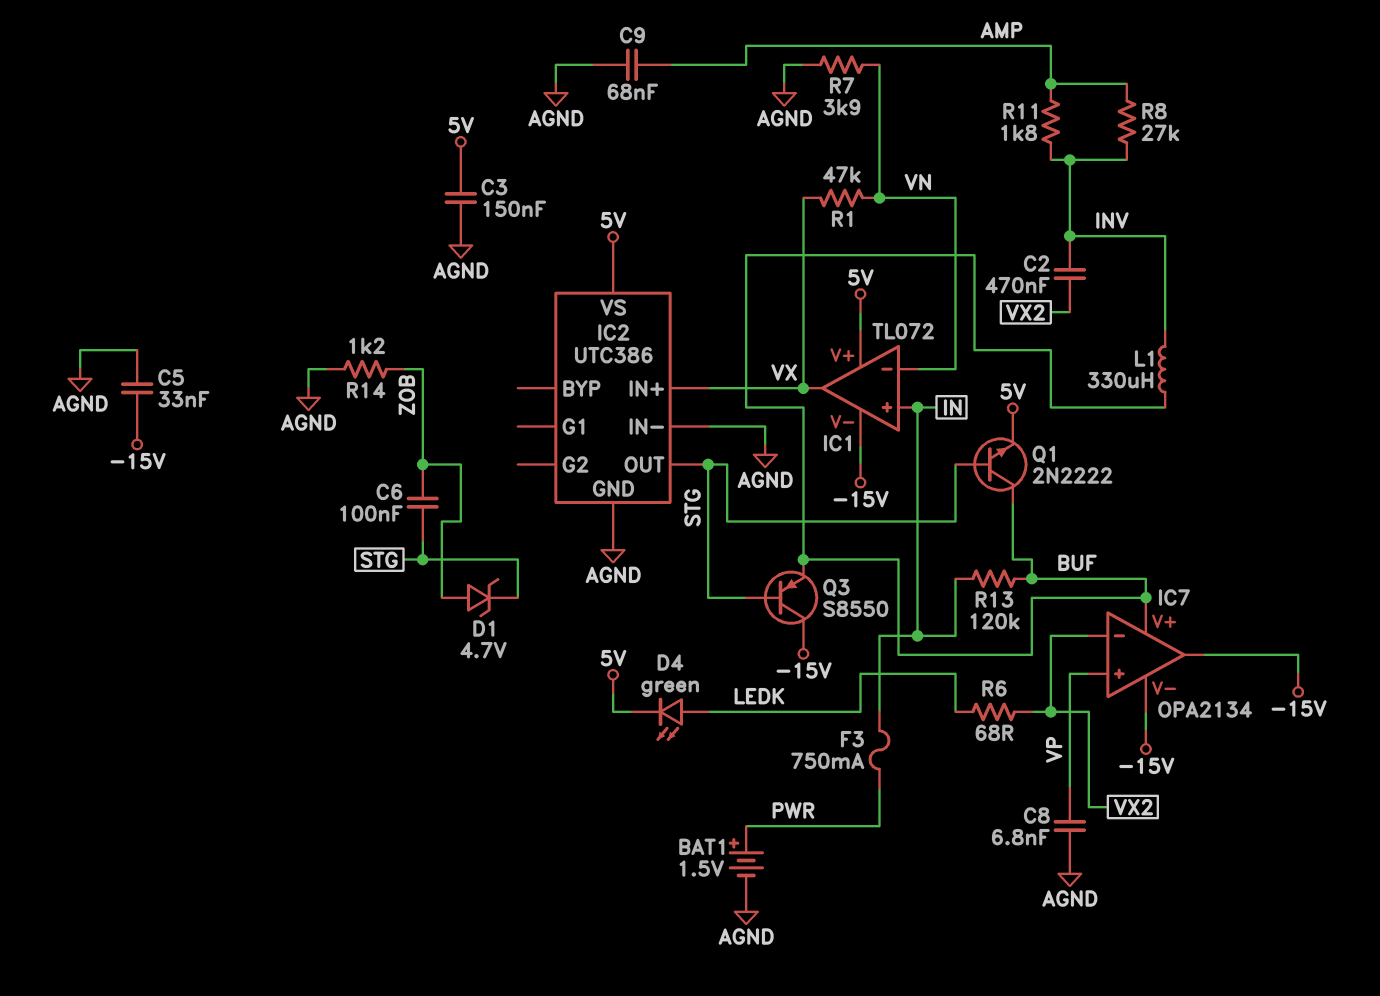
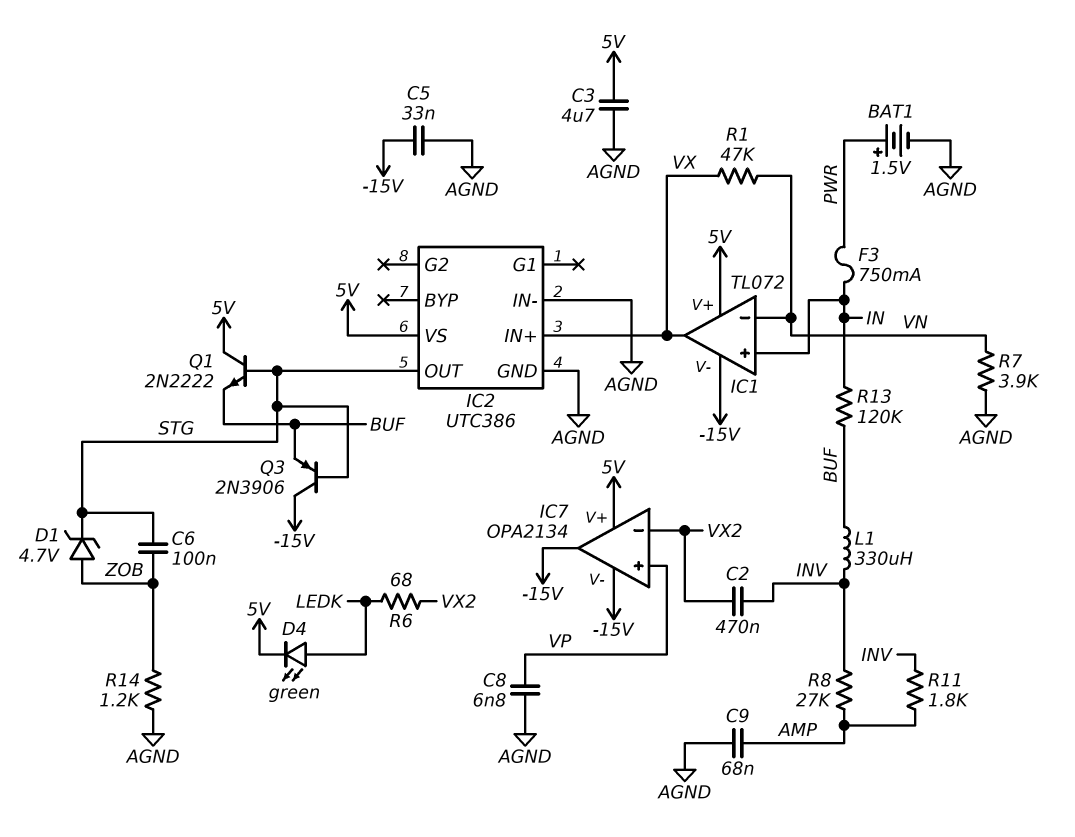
C3: 150nF (5V, AGND) -> 4.7uF (5V, AGND)
IC7 pin V+: BUF -> 5V
Q1: NPN 2N2222 (B STG, C BUF, E 5V) -> NPN 2N2222 (B STG, C 5V, E BUF)
Q3: PNP S8550 (B STG, C -15V, E BUF) -> PNP 2N3906 (B STG, C -15V, E BUF)

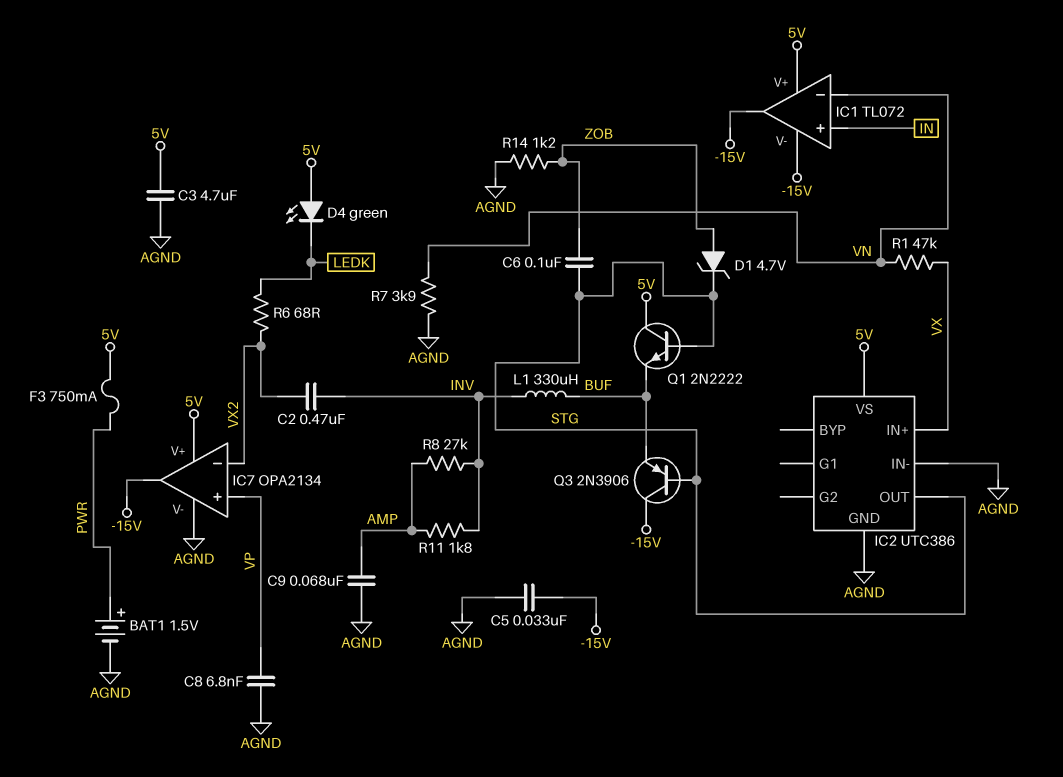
D4: LED green (A LEDK, K 5V) -> LED green (A 5V, K LEDK)
F3: 750mA (IN, PWR) -> 750mA (5V, PWR)
IC1 pin out: VX -> -15V
IC7 pin V-: -15V -> AGND
R13: 120k (BUF, IN) -> none

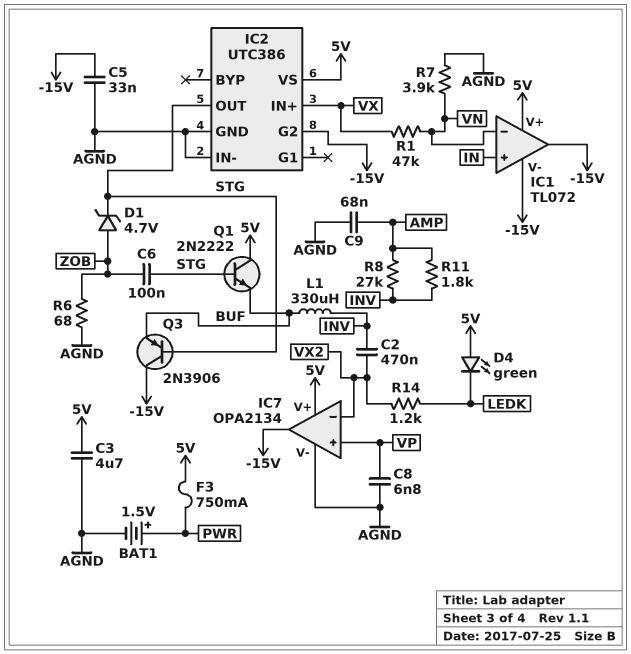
IC2 pin G2: none -> -15V
R6: 68 (LEDK, VX2) -> 68 (AGND, ZOB)
R14: 1.2k (AGND, ZOB) -> 1.2k (LEDK, VX2)

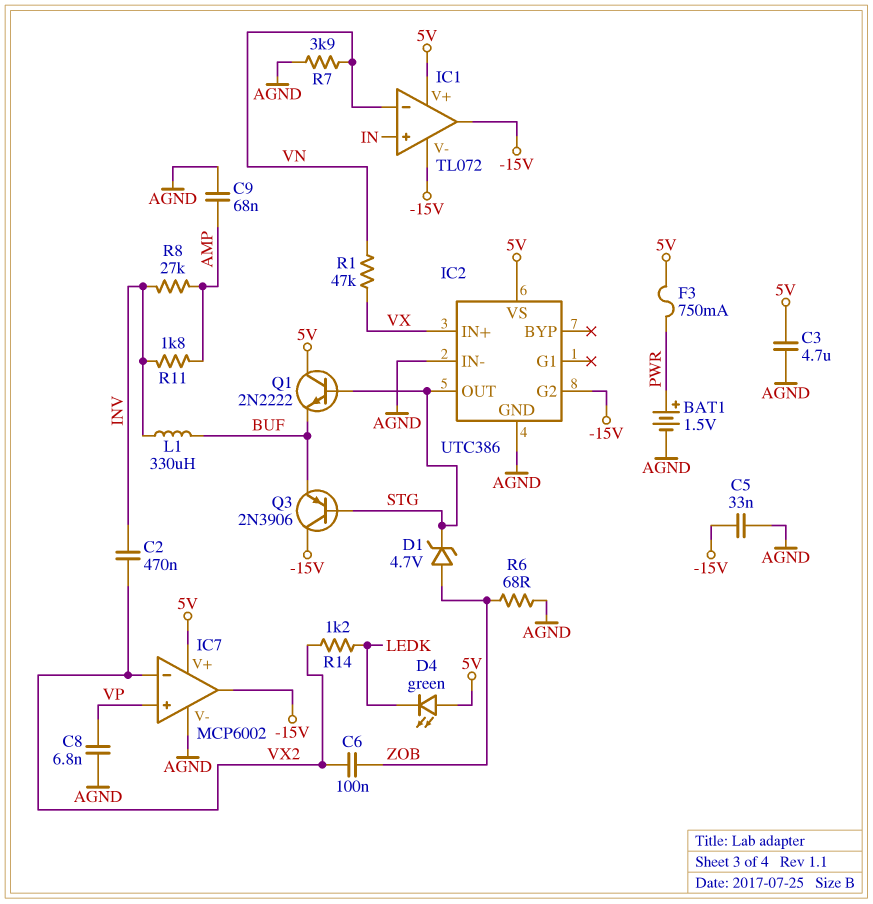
C6: 100nF (STG, ZOB) -> 100nF (VX2, ZOB)
IC7: OPA2134 -> MCP6002

